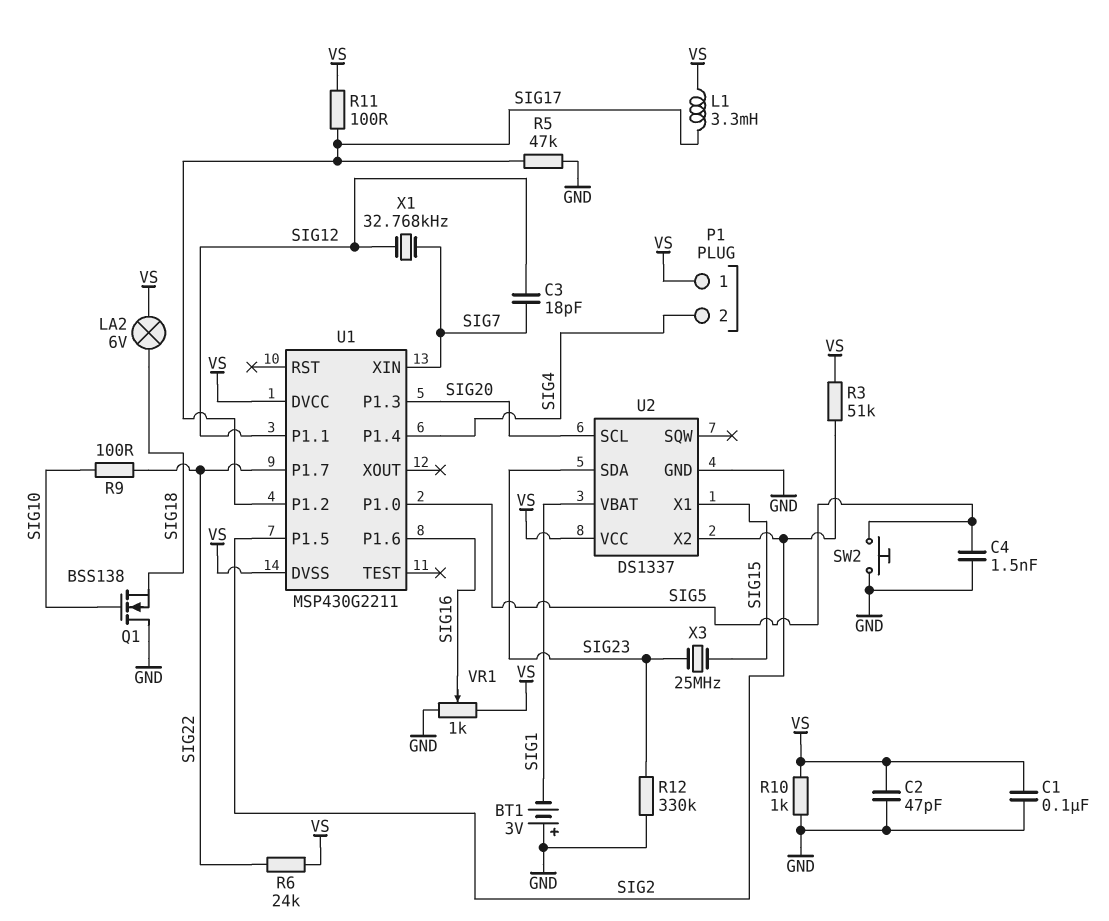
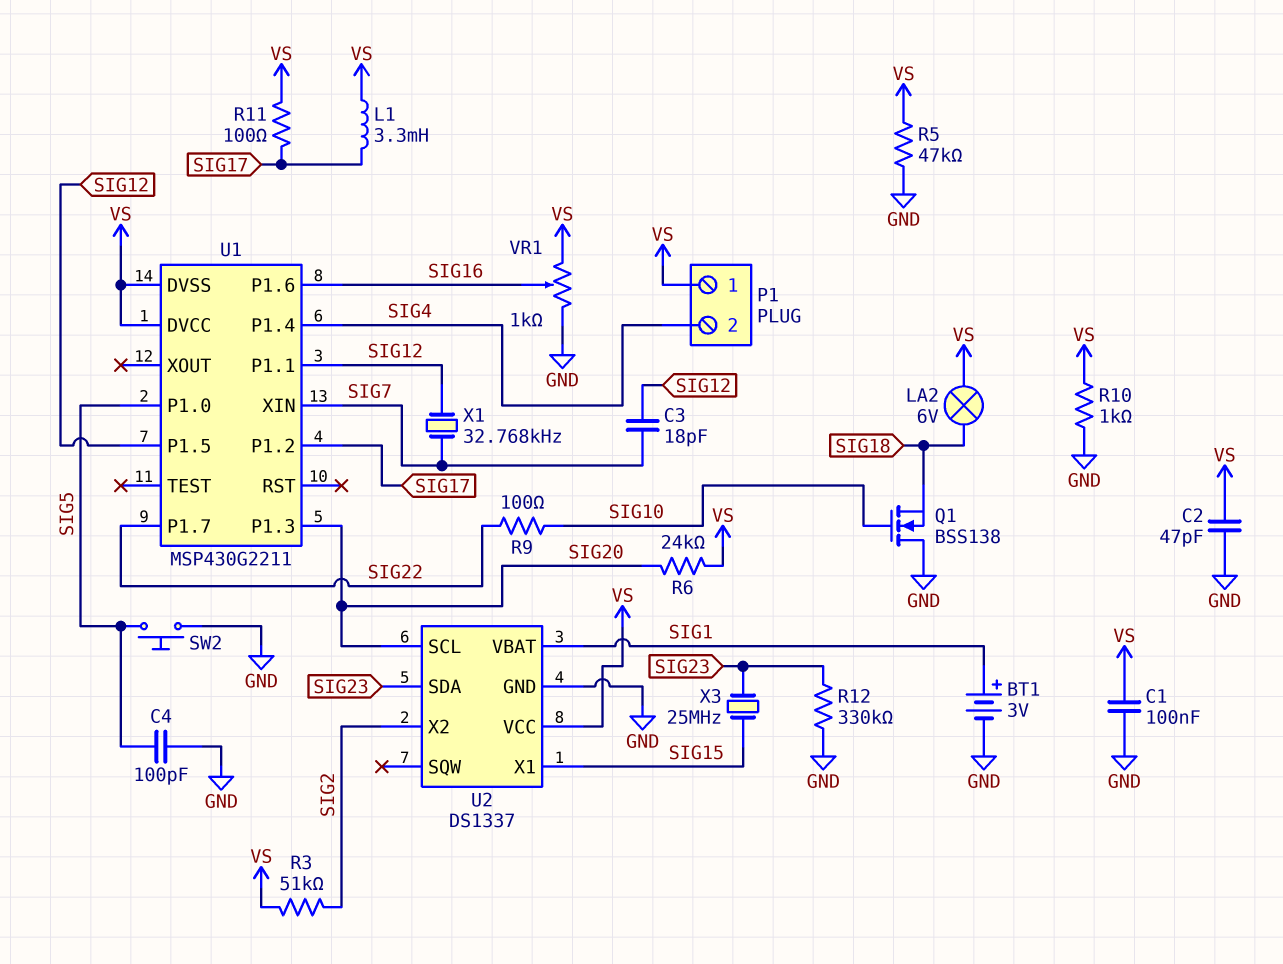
BT1: 3V (plus GND, minus SIG1) -> 3V (plus SIG1, minus GND)
C4: 1.5nF (GND, SIG5) -> 100pF (GND, SIG5)
R5: 47k (GND, SIG17) -> 47k (GND, VS)
R6: 24k (SIG22, VS) -> 24k (SIG20, VS)
U1 pin P1.5: SIG2 -> SIG12

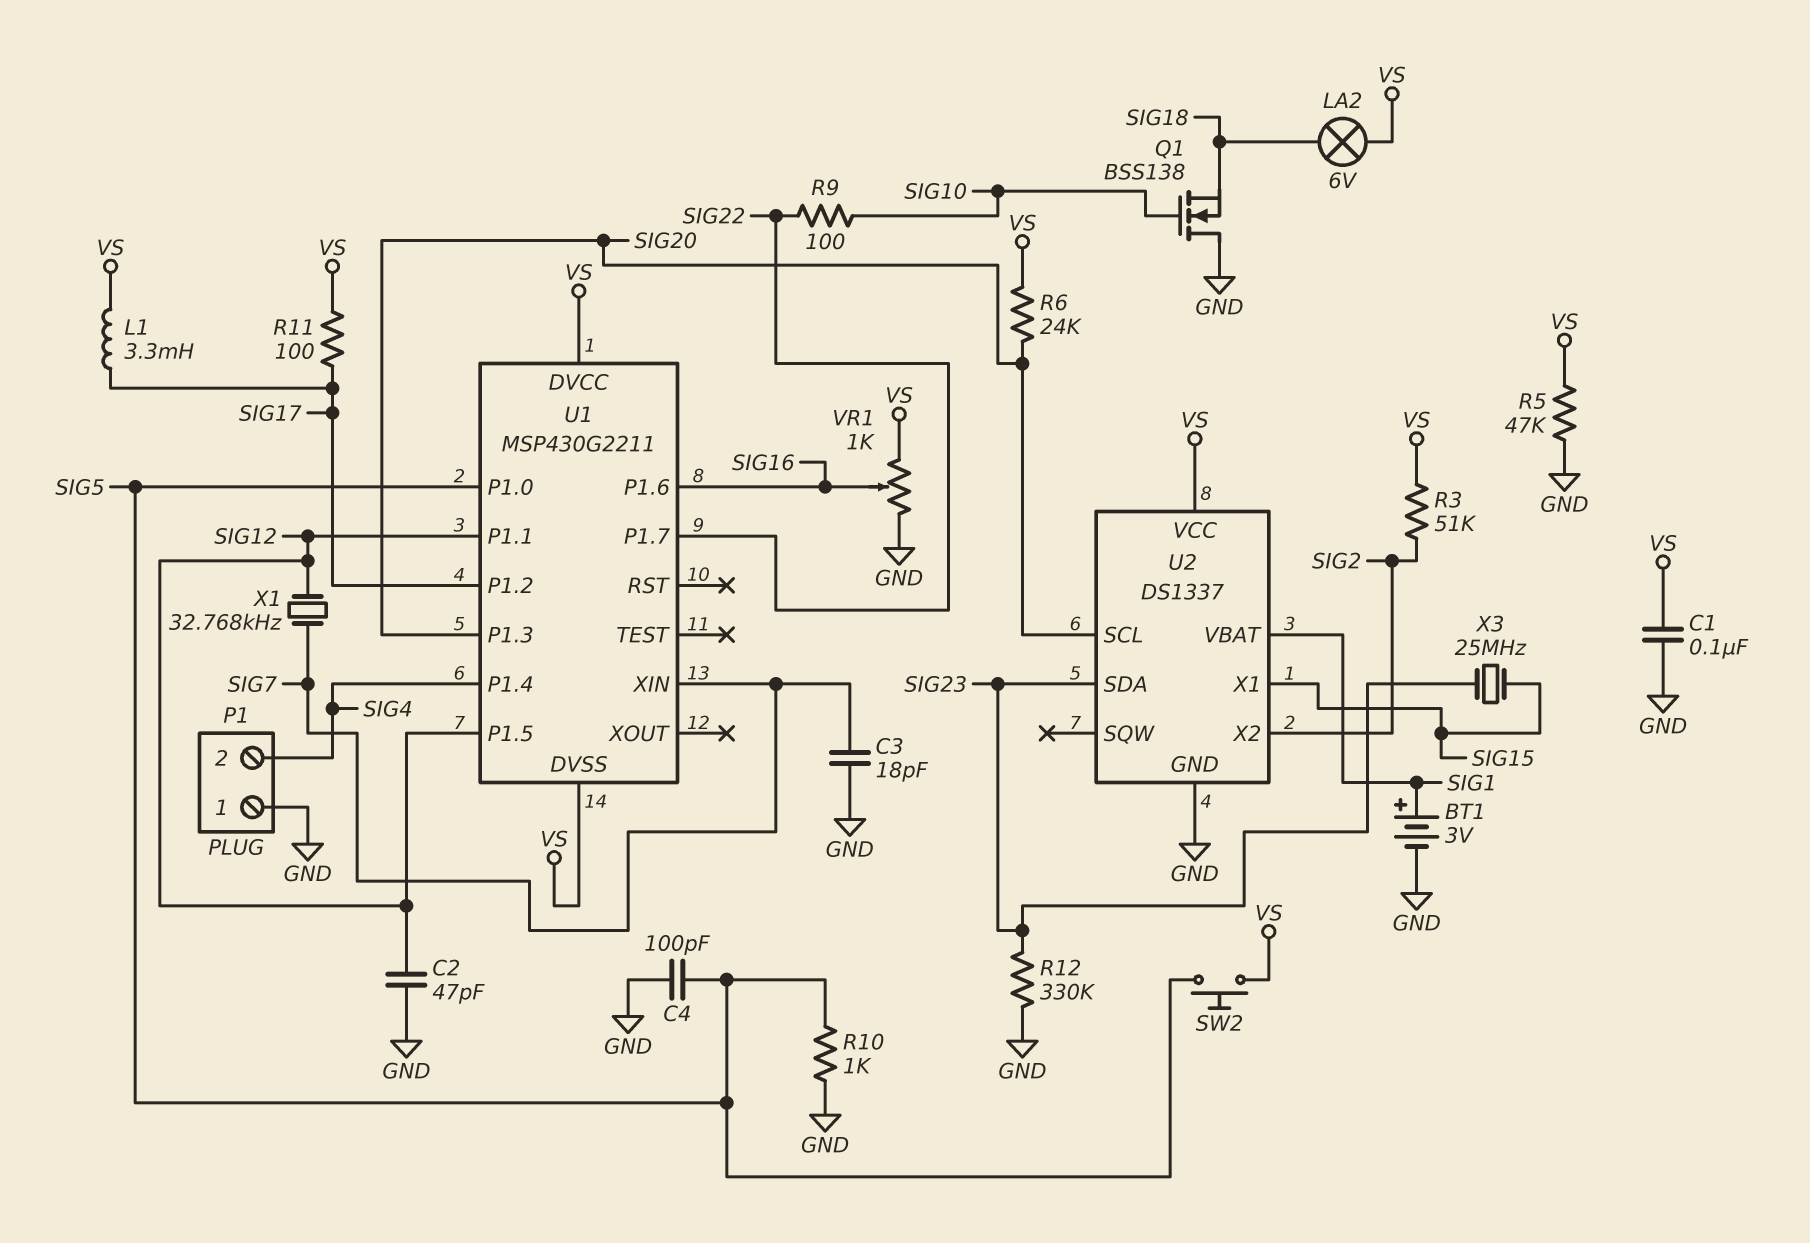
C2: 47pF (GND, VS) -> 47pF (GND, SIG12)
C3: 18pF (SIG7, SIG12) -> 18pF (GND, SIG7)
P1 pin 1: VS -> GND
R10: 1k (GND, VS) -> 1k (GND, SIG5)
SW2: button (GND, SIG5) -> button (SIG5, VS)

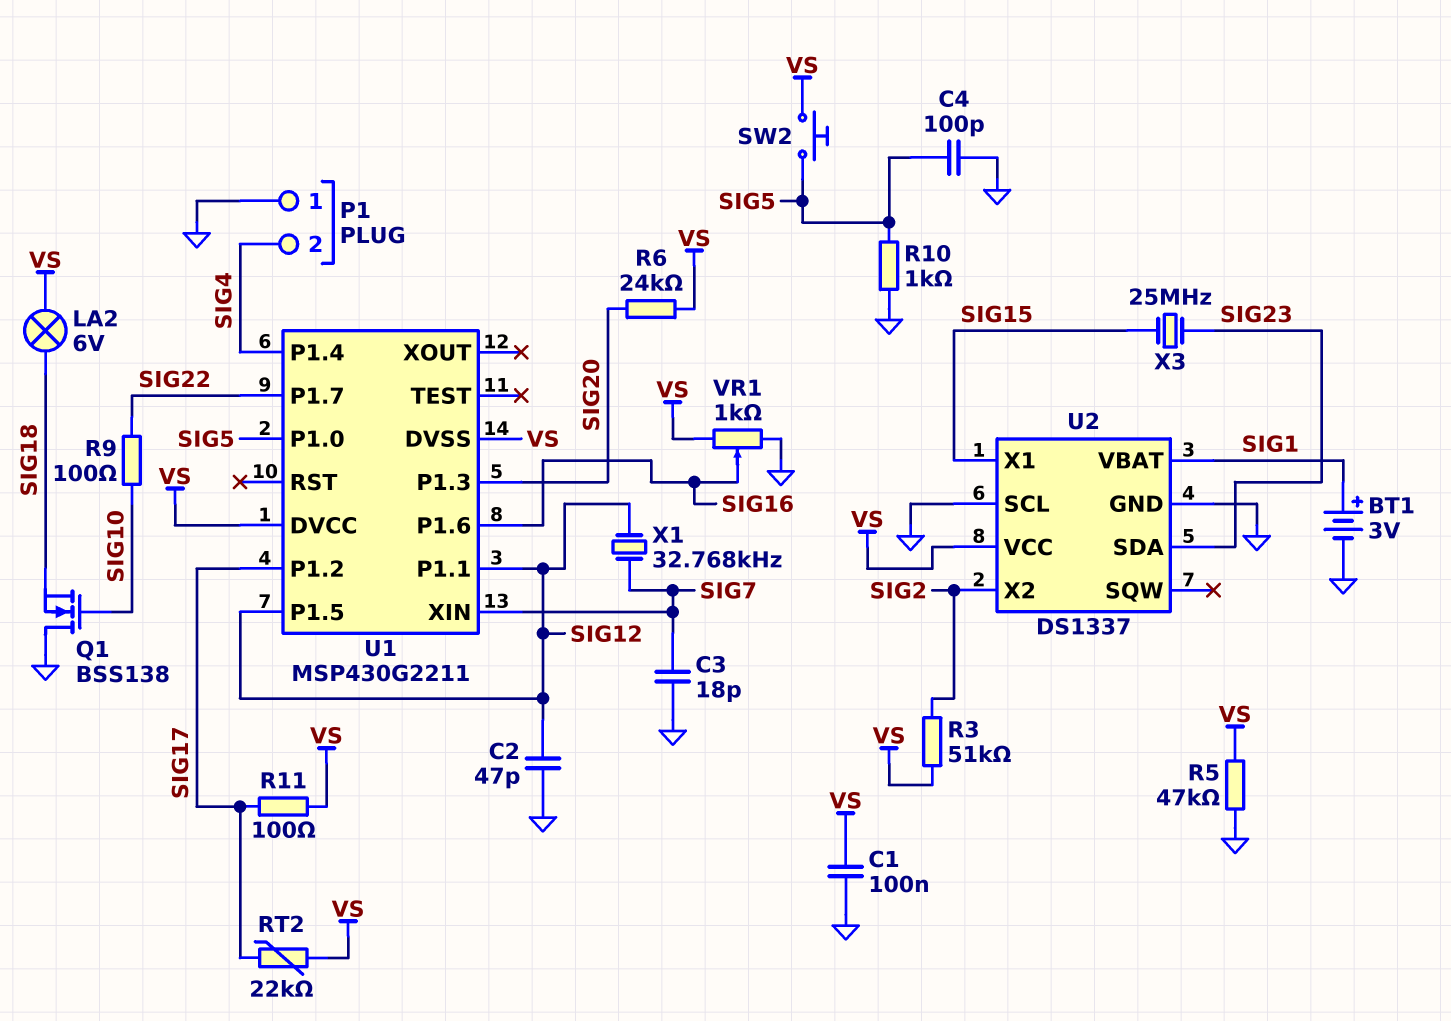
L1: 3.3mH (SIG17, VS) -> none
R12: 330k (GND, SIG23) -> none
RT2: none -> 22k (SIG17, VS)
U2 pin SCL: SIG20 -> GND

